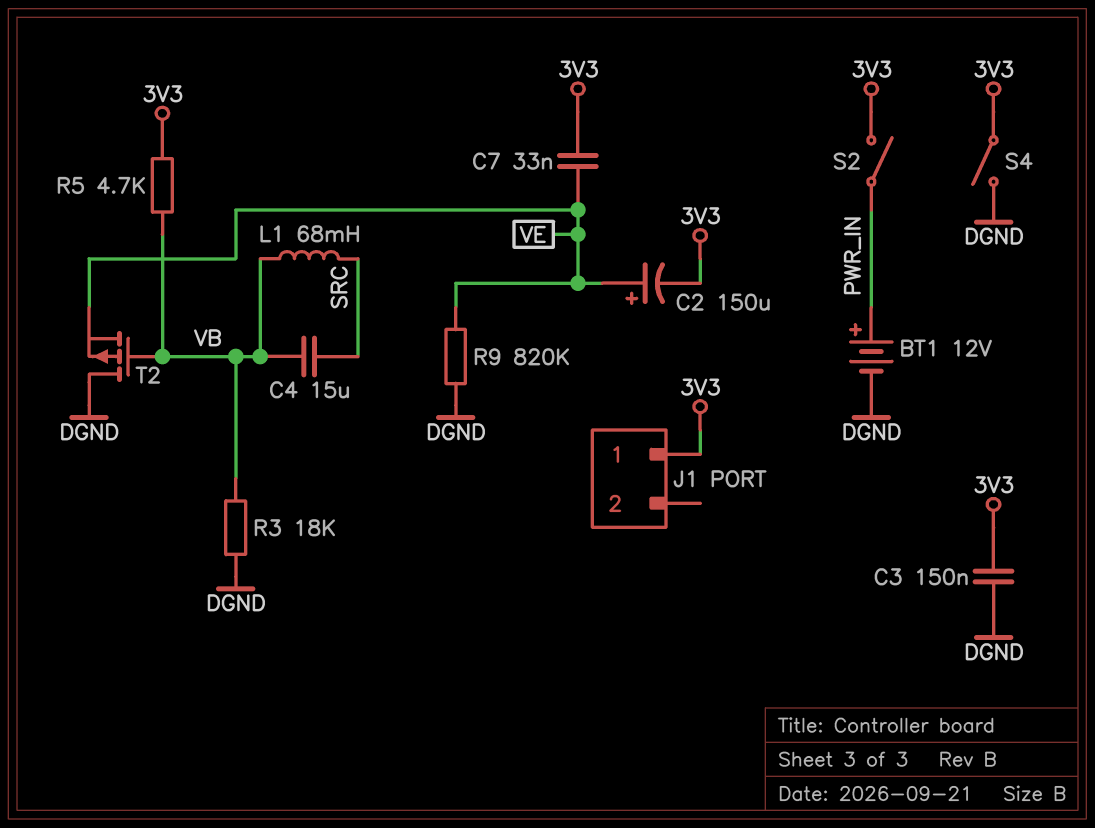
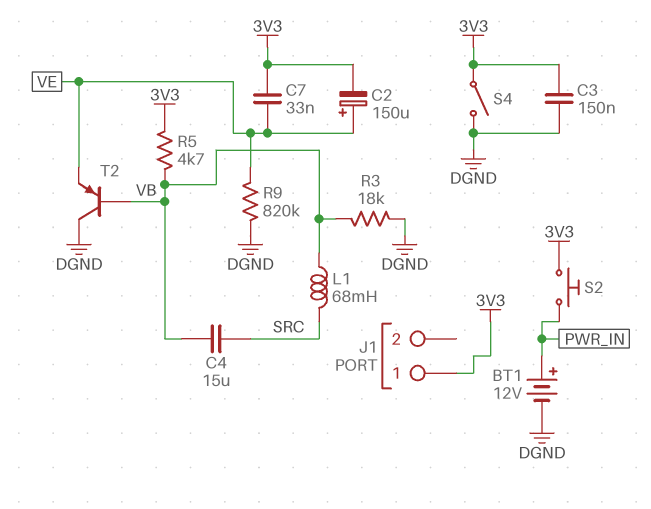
S2: switch (3V3, PWR_IN) -> button (3V3, PWR_IN)
T2: PMOS (G VB, D DGND, S VE) -> PNP (B VB, C DGND, E VE)

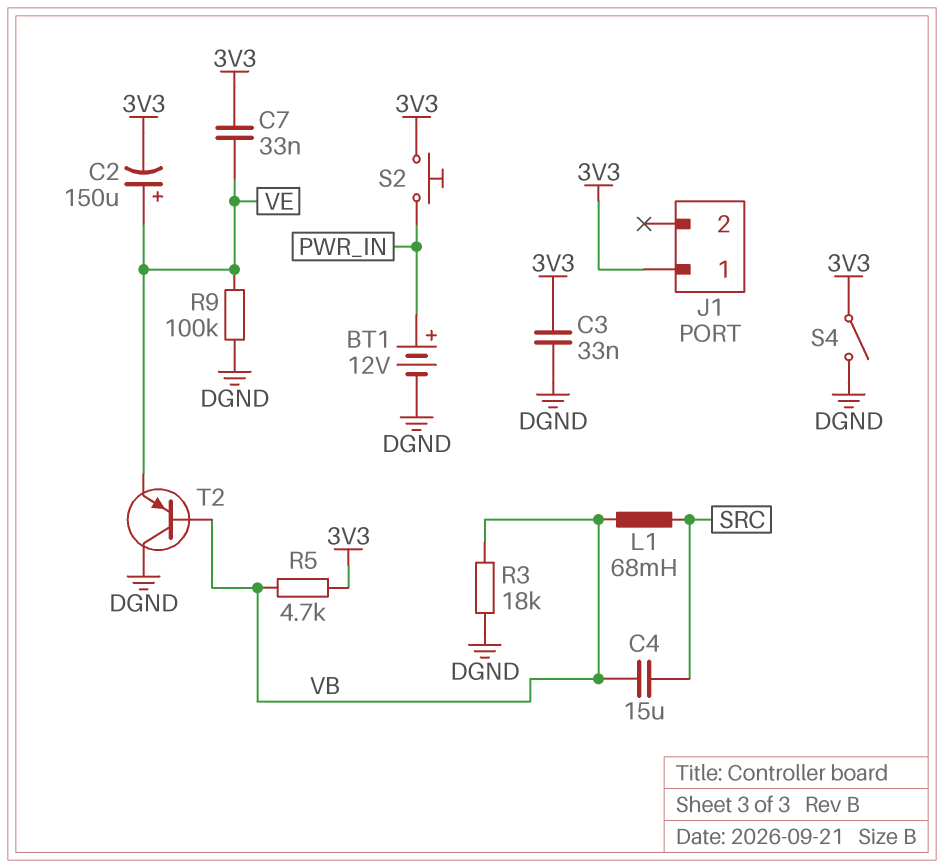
C3: 150nF (3V3, DGND) -> 33nF (3V3, DGND)
R9: 820k (DGND, VE) -> 100k (DGND, VE)

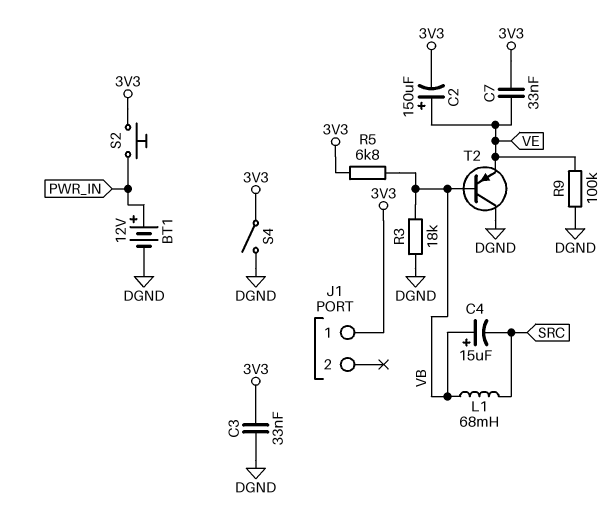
C4: 15uF (SRC, VB) -> 15uF (plus VB, minus SRC)
R5: 4.7k (3V3, VB) -> 6.8k (3V3, VB)

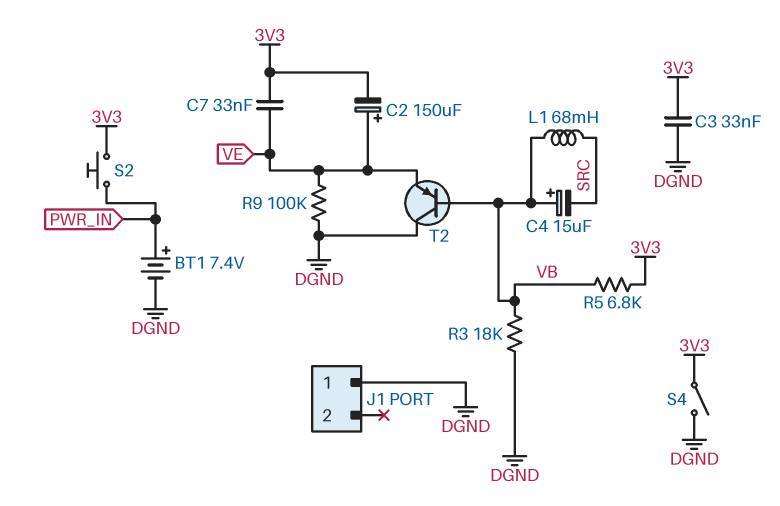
BT1: 12V (plus PWR_IN, minus DGND) -> 7.4V (plus PWR_IN, minus DGND)
J1 pin 1: 3V3 -> DGND

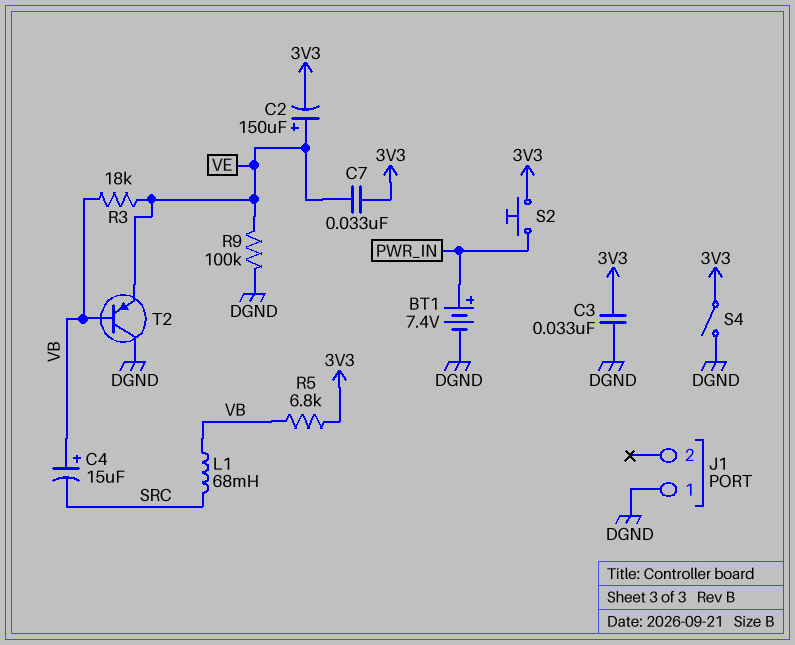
R3: 18k (DGND, VB) -> 18k (VB, VE)

